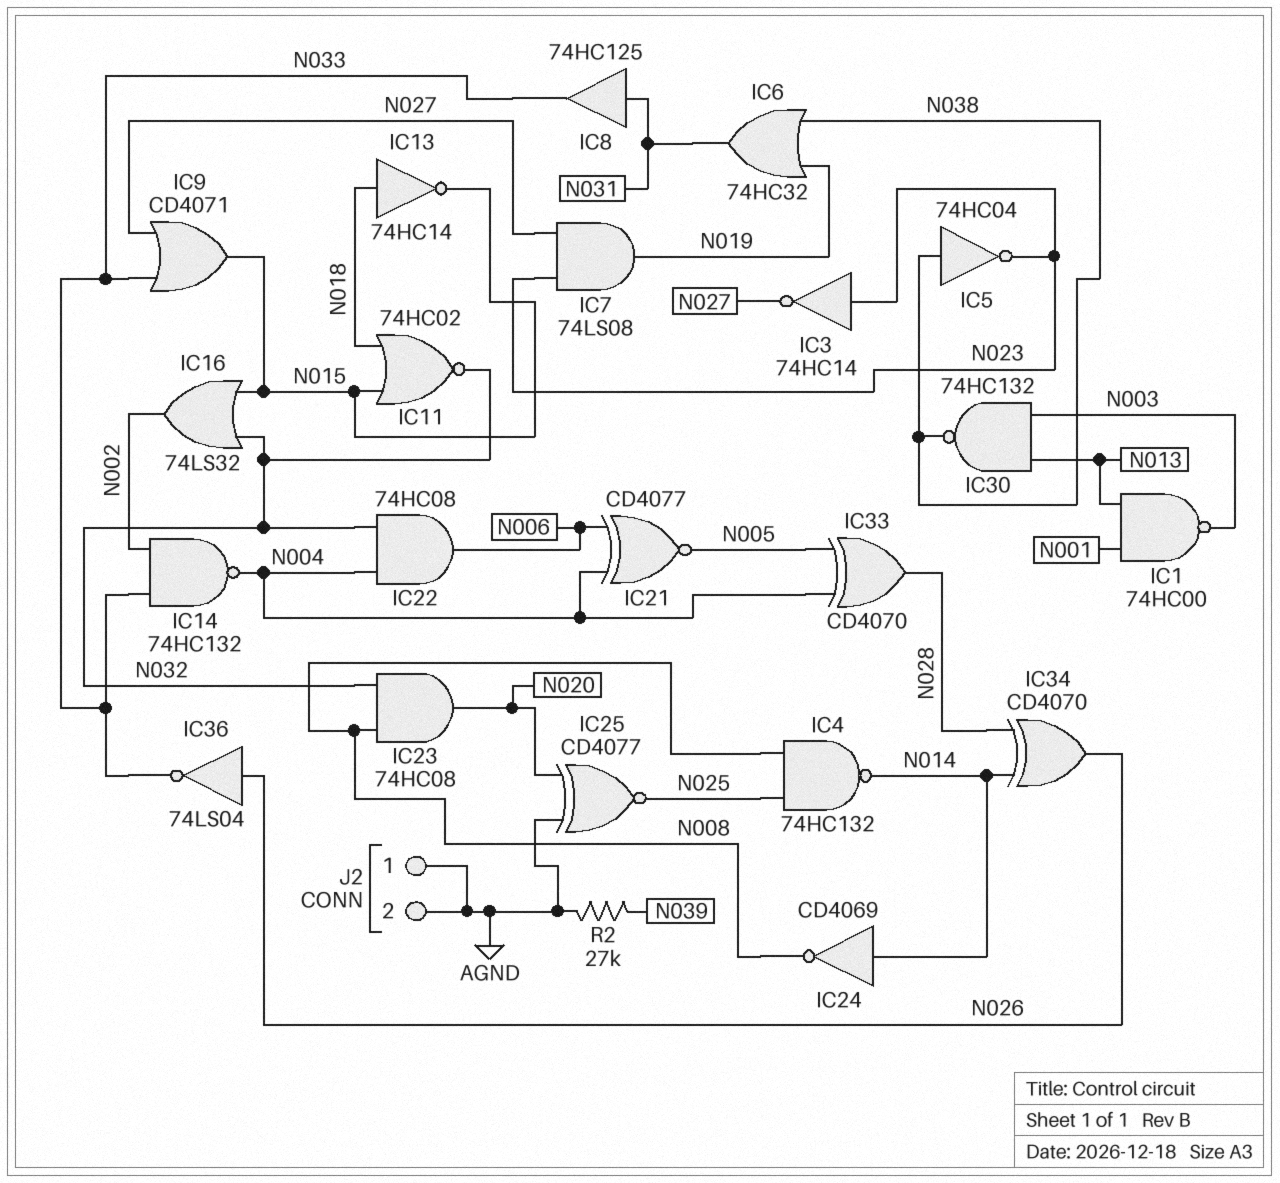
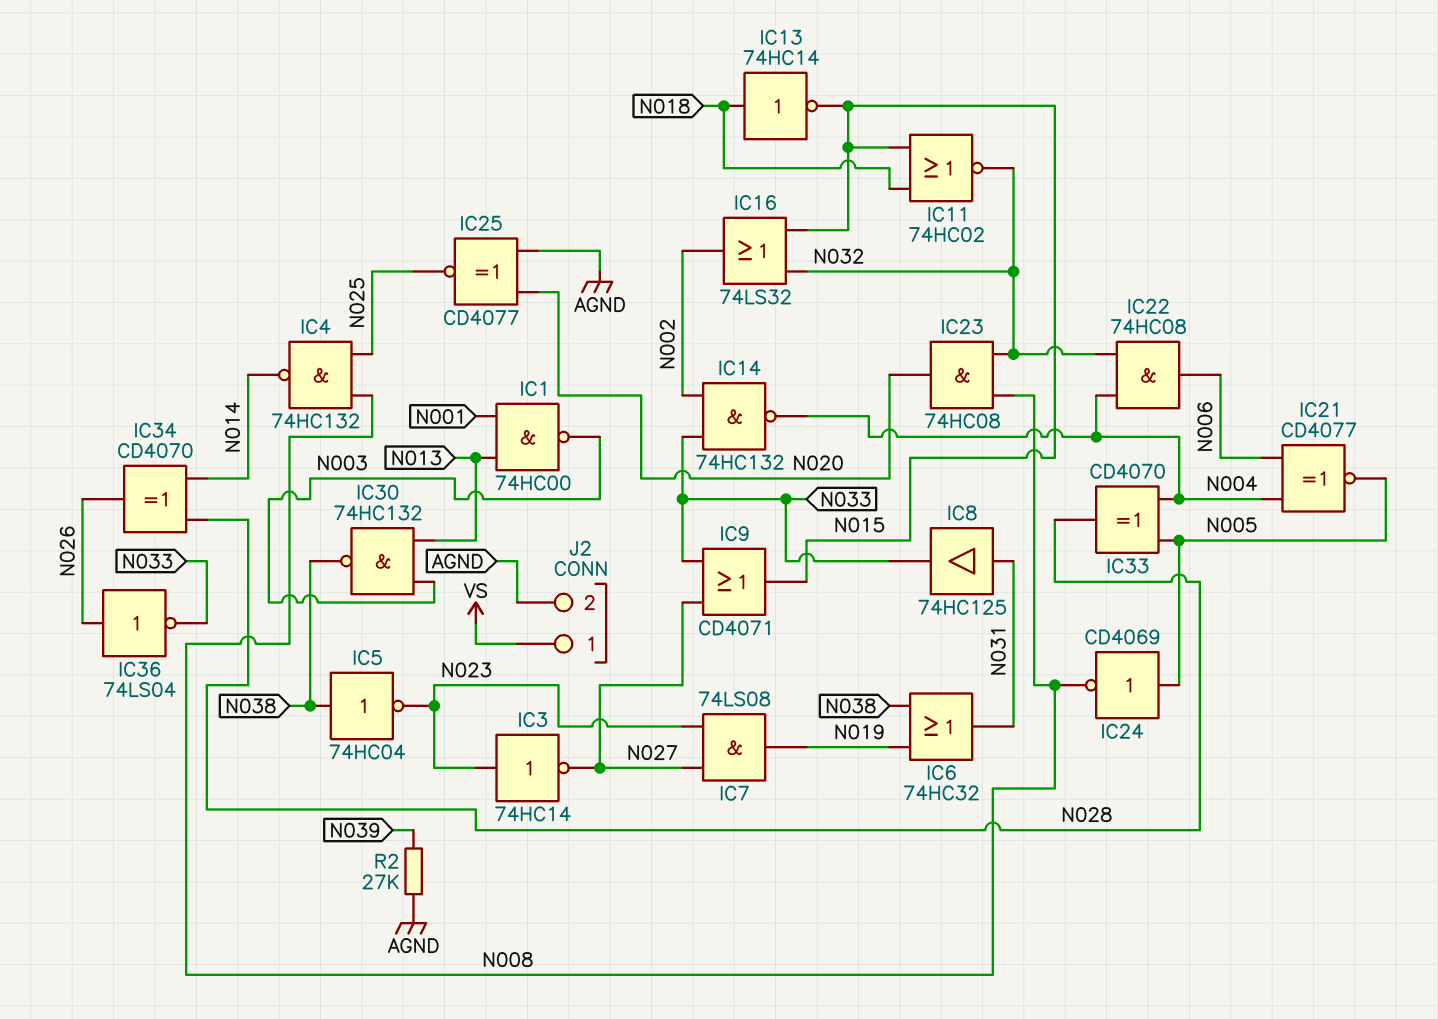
IC24: NOT CD4069 (in N014, out N008) -> NOT CD4069 (in N005, out N008)
J2 pin 1: AGND -> VS

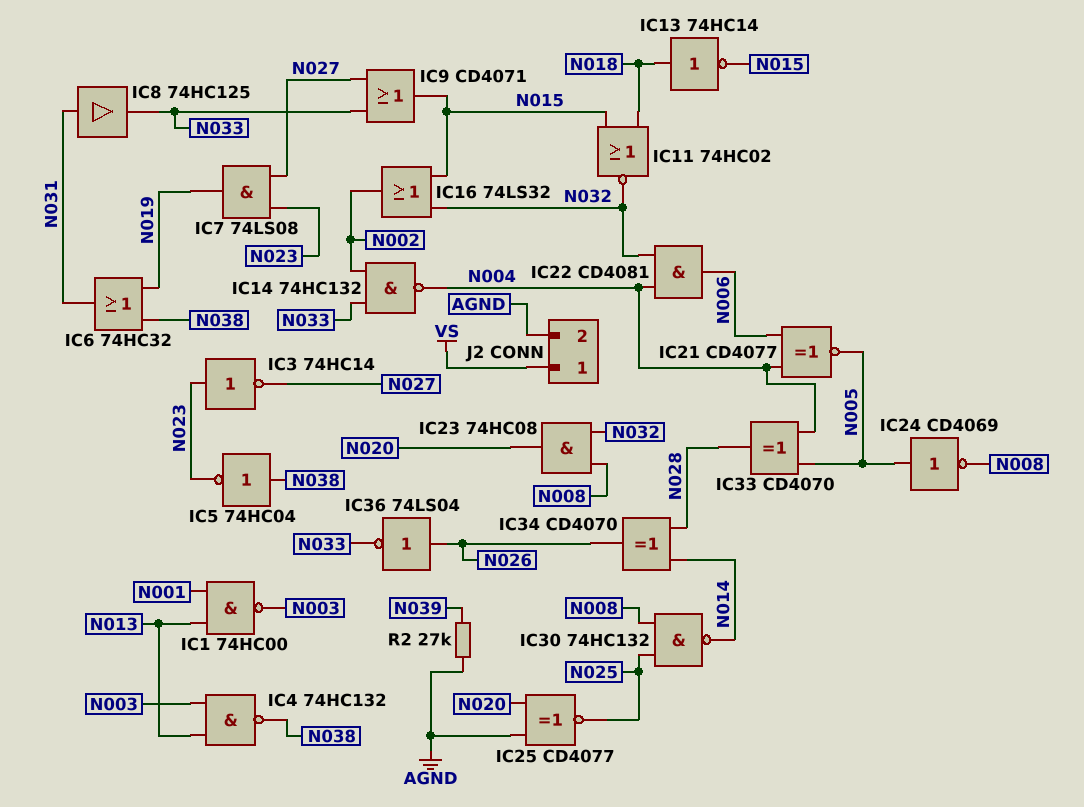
IC4: NAND 74HC132 (in N008, in N025, out N014) -> NAND 74HC132 (in N003, in N013, out N038)
IC22: AND 74HC08 (in N004, in N032, out N006) -> AND CD4081 (in N004, in N032, out N006)
IC30: NAND 74HC132 (in N003, in N013, out N038) -> NAND 74HC132 (in N008, in N025, out N014)

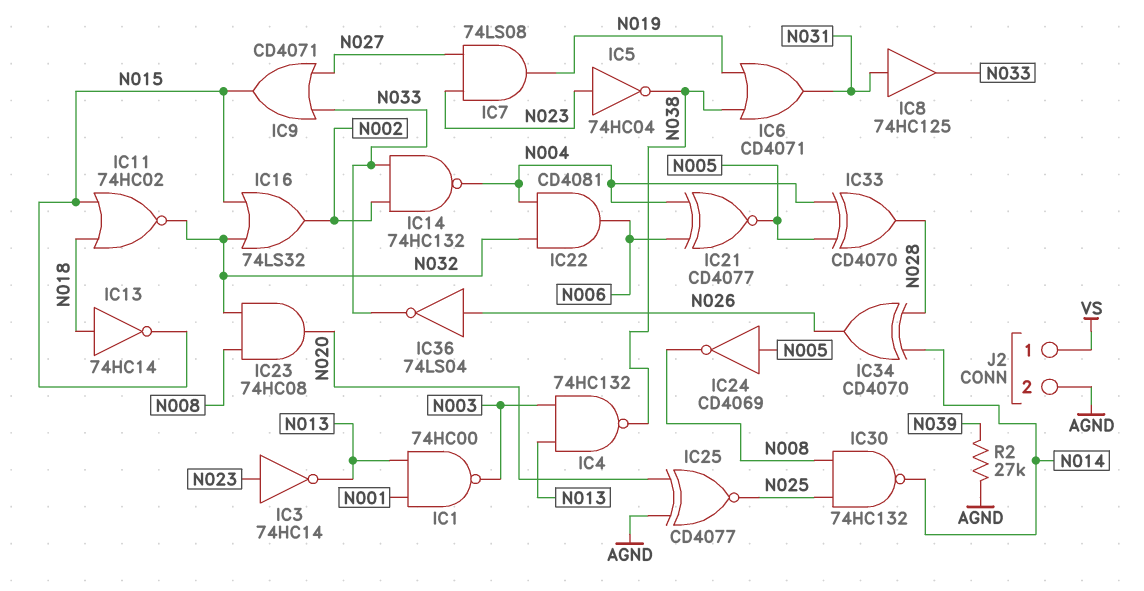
IC3: NOT 74HC14 (in N023, out N027) -> NOT 74HC14 (in N023, out N013)
IC5: NOT 74HC04 (in N038, out N023) -> NOT 74HC04 (in N023, out N038)
IC6: OR 74HC32 (in N019, in N038, out N031) -> OR CD4071 (in N019, in N038, out N031)

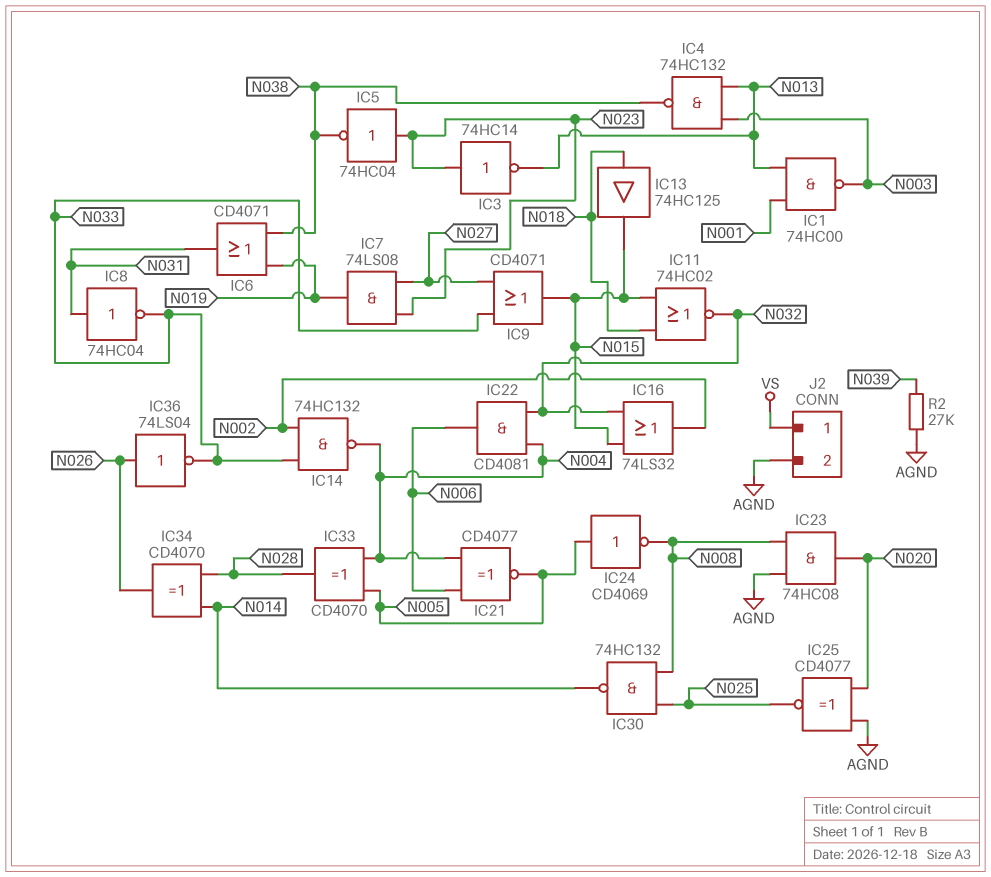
IC8: buffer 74HC125 (in N031, out N033) -> NOT 74HC04 (in N031, out N033)
IC13: NOT 74HC14 (in N018, out N015) -> buffer 74HC125 (in N018, out N015)
IC23: AND 74HC08 (in N008, in N032, out N020) -> AND 74HC08 (in AGND, in N008, out N020)

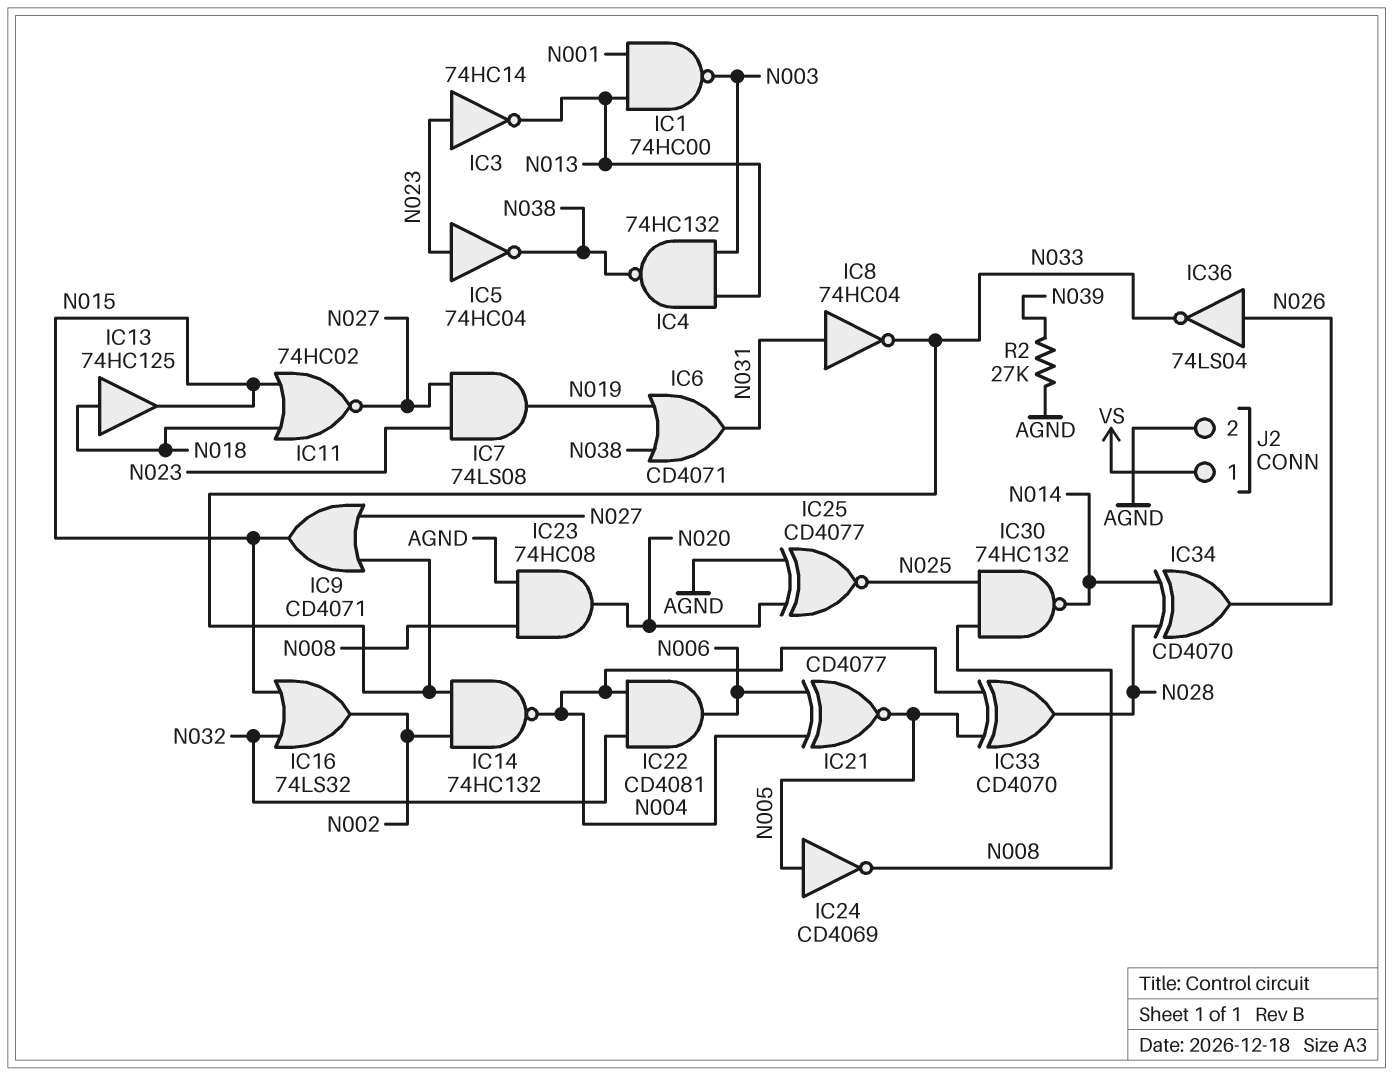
IC11: NOR 74HC02 (in N015, in N018, out N032) -> NOR 74HC02 (in N015, in N018, out N027)

